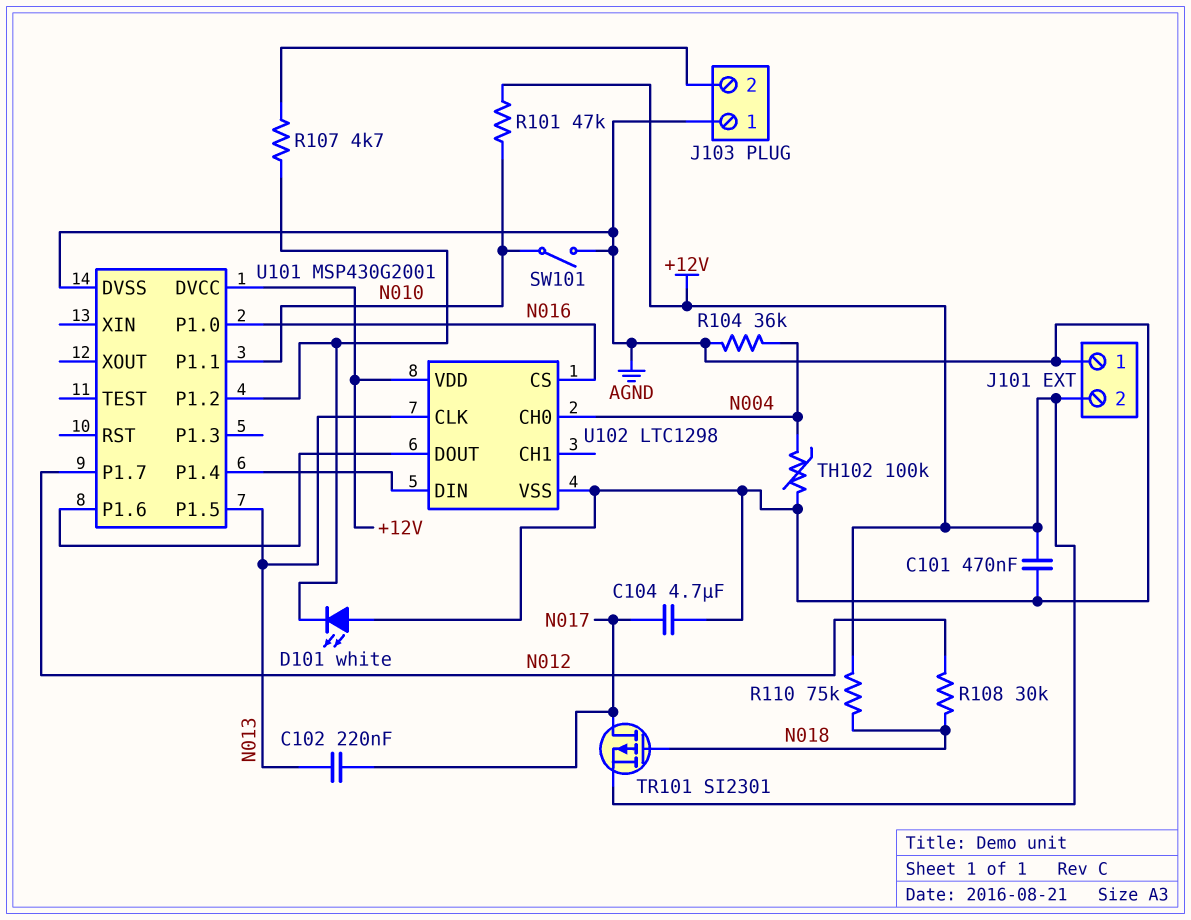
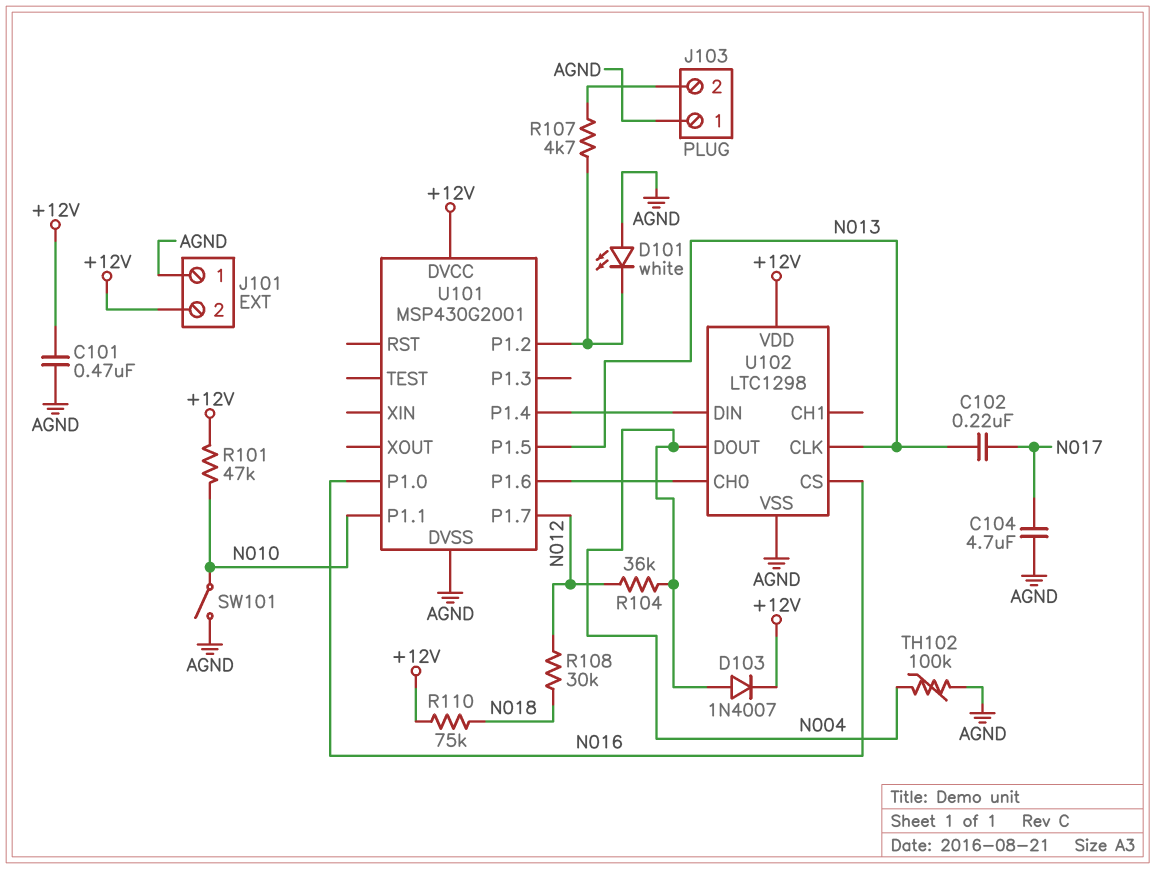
D103: none -> diode 1N4007 (A N004, K +12V)
R104: 36k (AGND, N004) -> 36k (N004, N012)
TR101: PMOS SI2301 (G N018, D N017, S +12V) -> none
U102 pin CH0: N004 -> U101/P1.6
U102 pin DOUT: U101/P1.6 -> N004

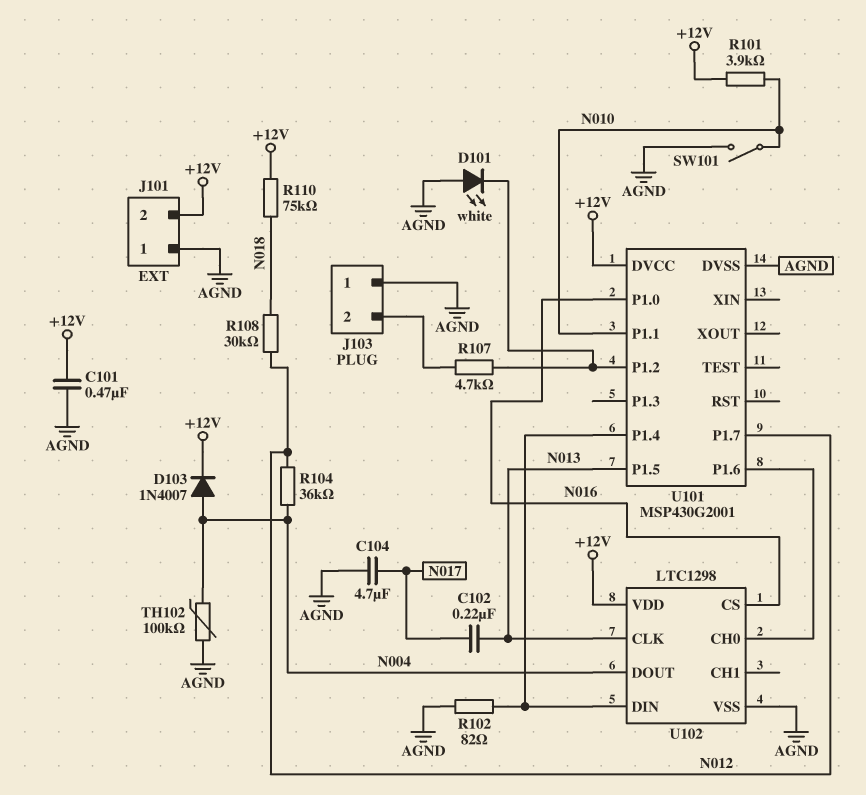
R101: 47k (+12V, N010) -> 3.9k (+12V, N010)
R102: none -> 82 (AGND, U101/P1.4)

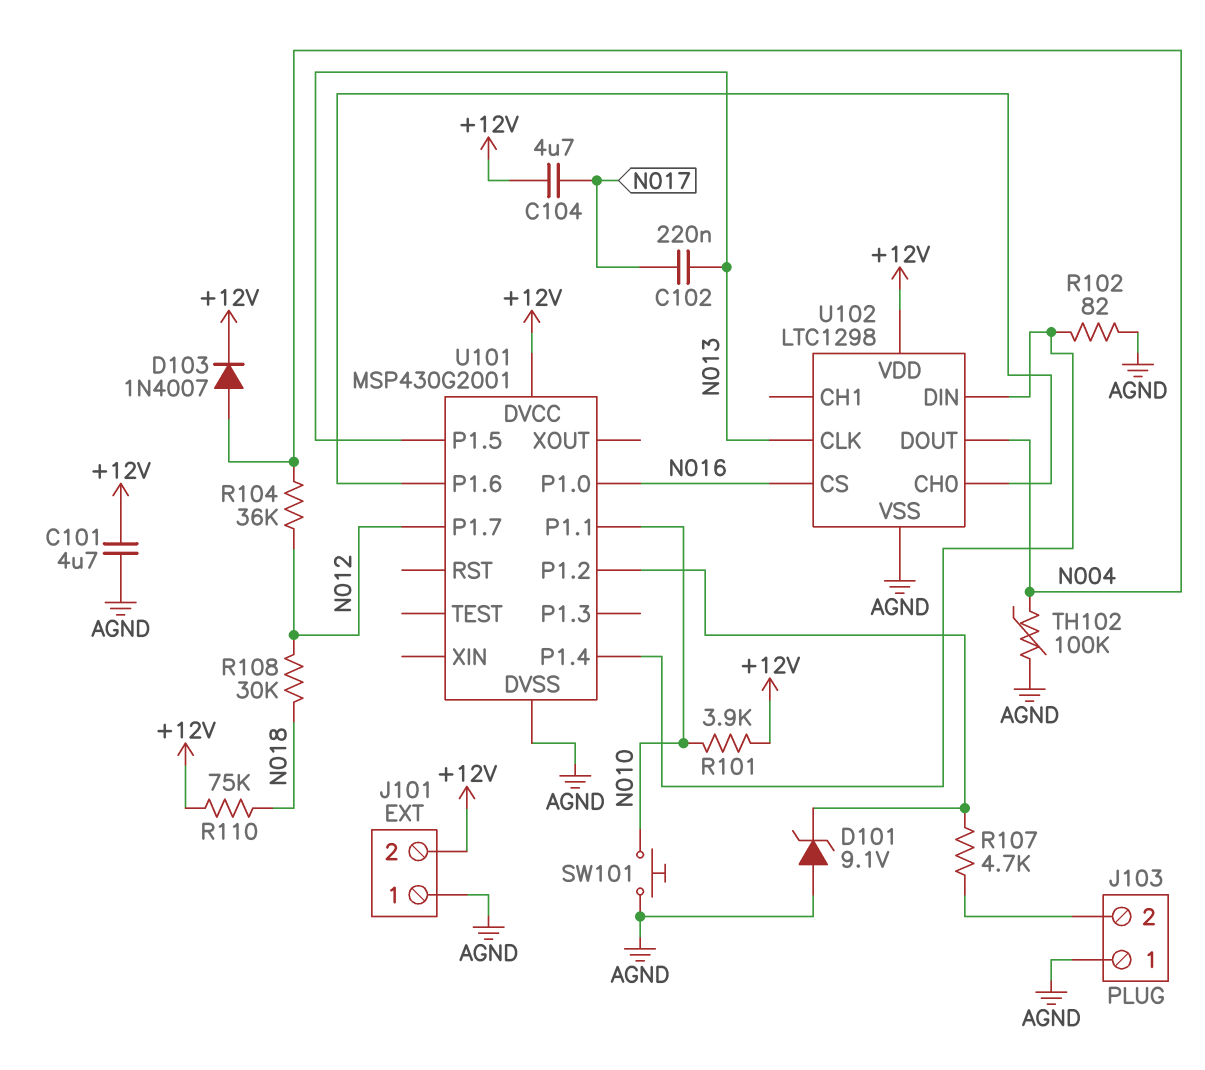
C101: 470nF (+12V, AGND) -> 4.7uF (+12V, AGND)
C104: 4.7uF (AGND, N017) -> 4.7uF (+12V, N017)
D101: LED white (A AGND, K U101/P1.2) -> zener 9.1V (A AGND, K U101/P1.2)
SW101: switch (AGND, N010) -> button (AGND, N010)

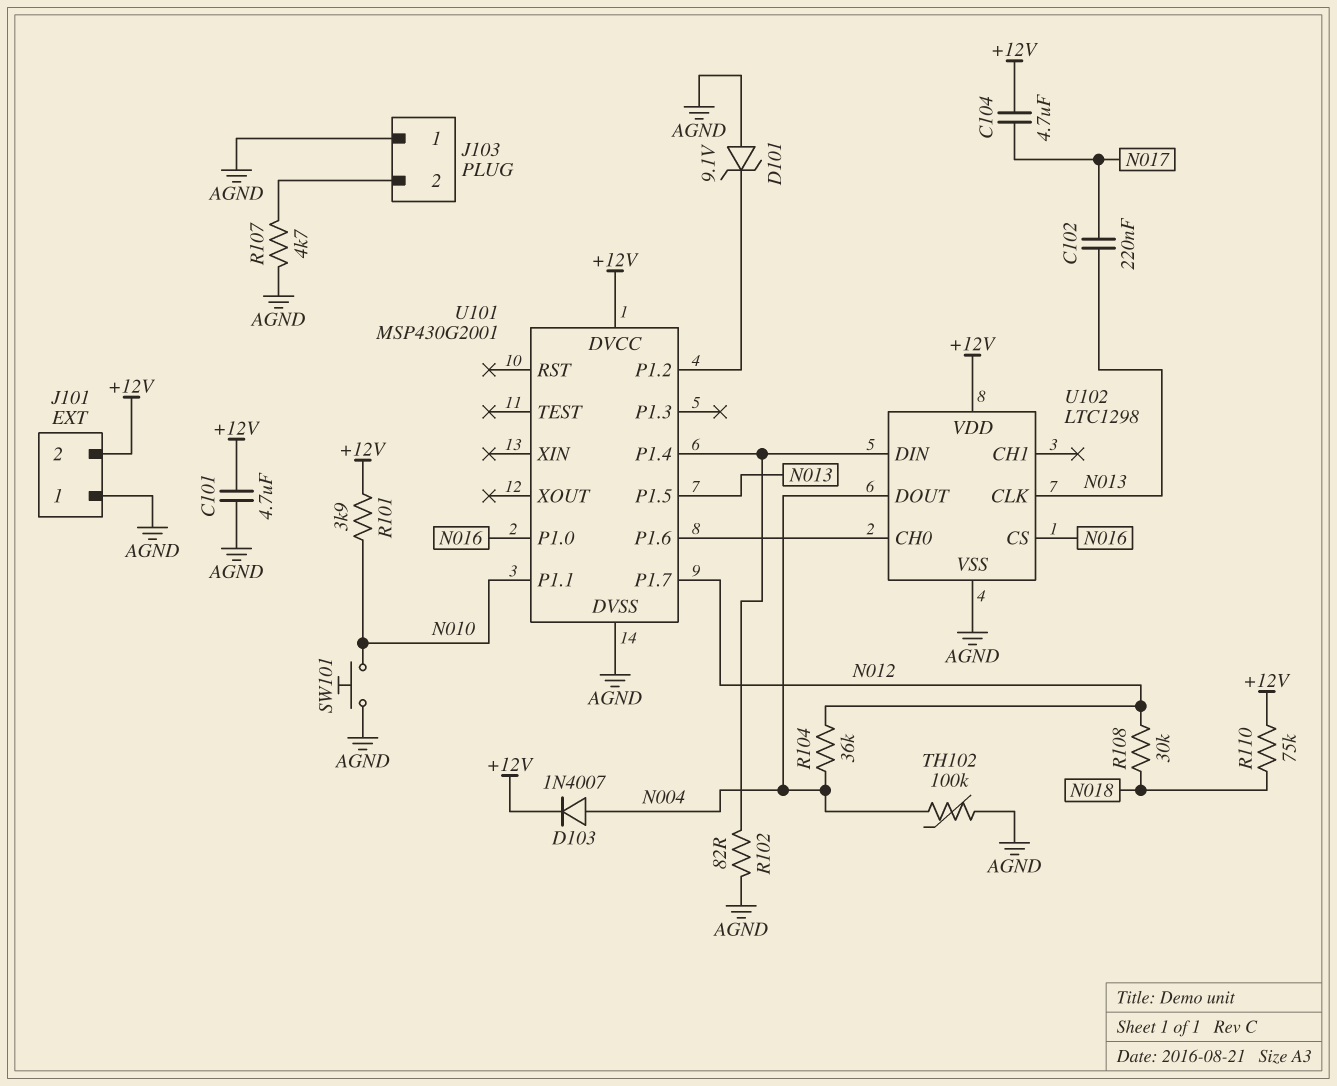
R107: 4.7k (J103/2, U101/P1.2) -> 4.7k (AGND, J103/2)

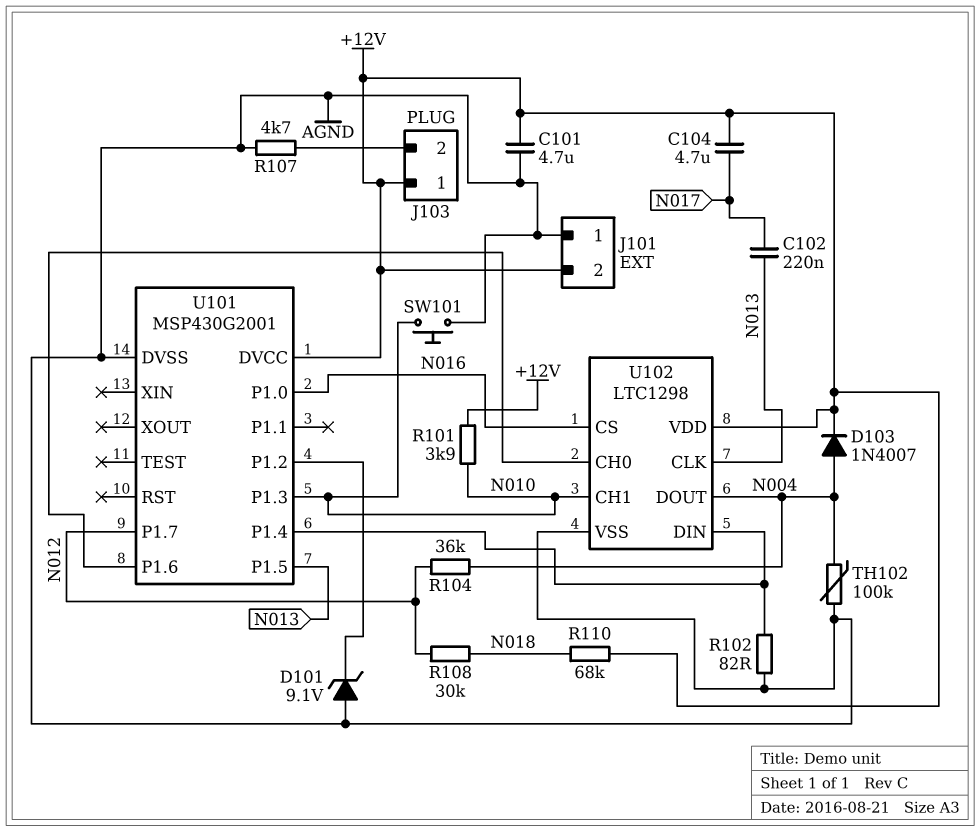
J103 pin 1: AGND -> +12V
R110: 75k (+12V, N018) -> 68k (+12V, N018)
U101 pin P1.1: N010 -> none
U101 pin P1.3: none -> N010
U102 pin CH1: none -> N010

